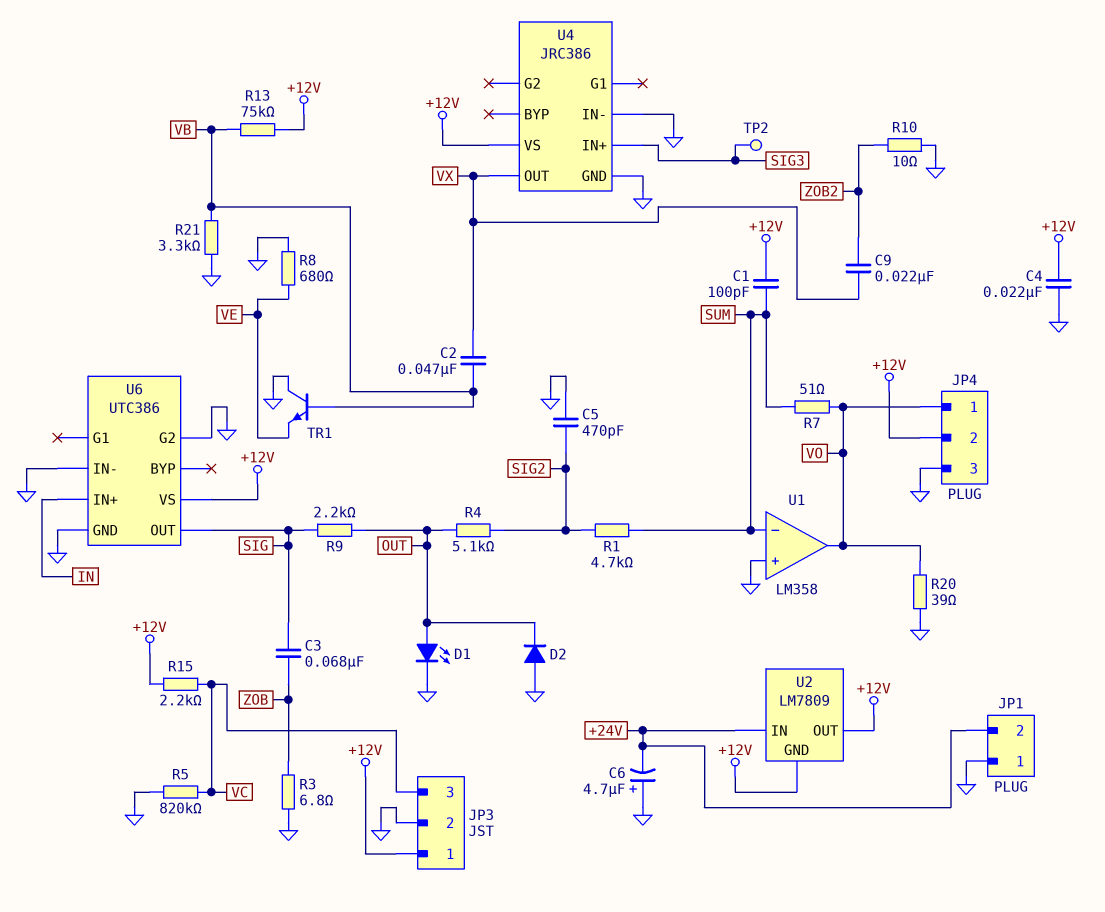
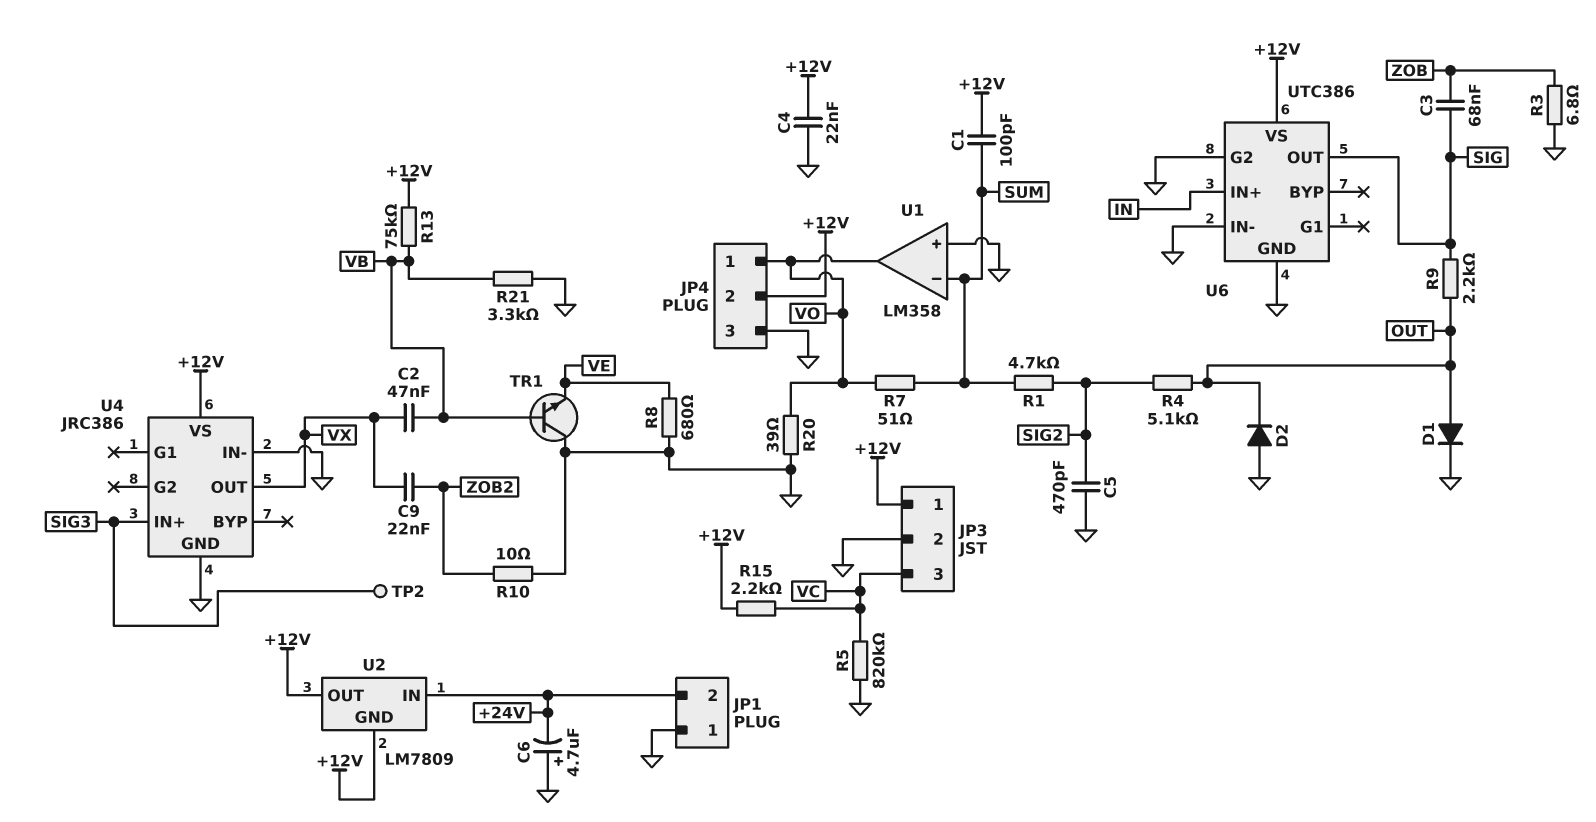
D1: LED (A OUT, K GND) -> diode (A OUT, K GND)

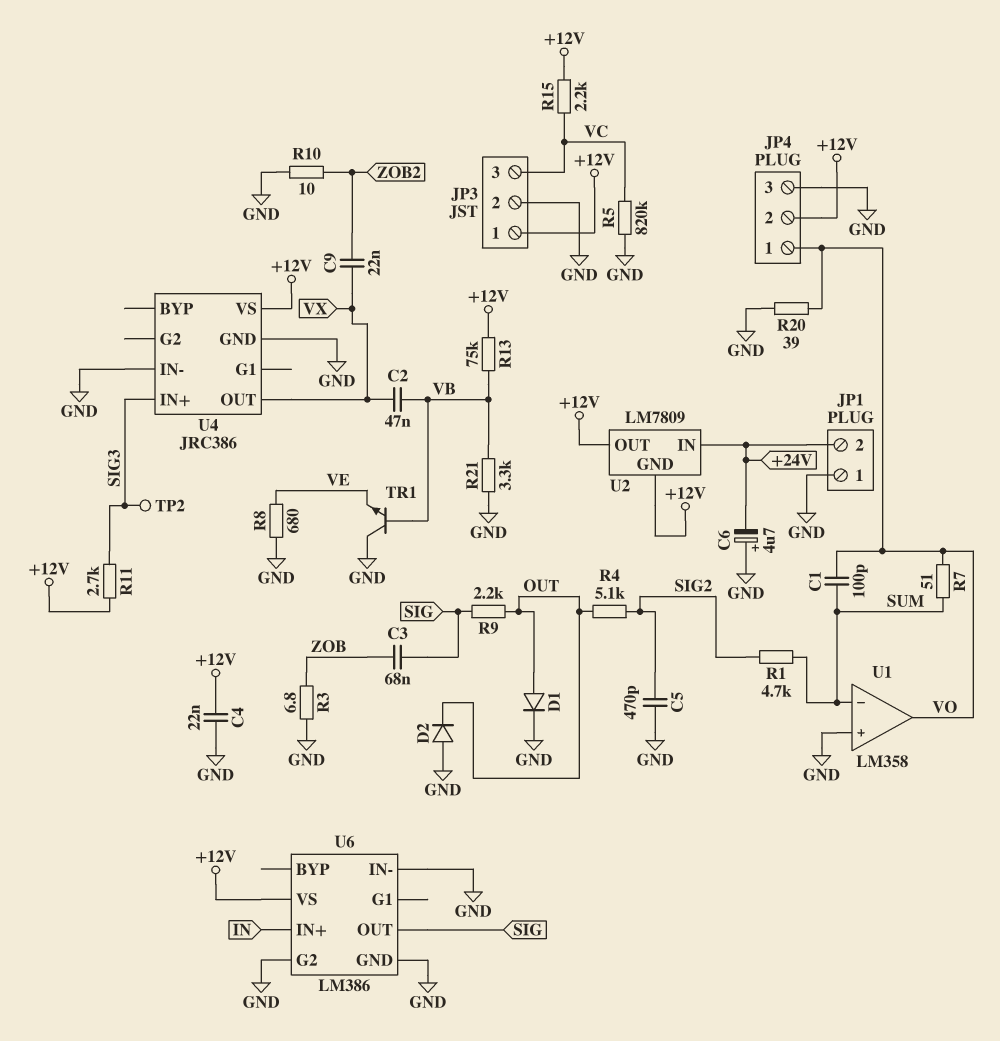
C1: 100pF (+12V, SUM) -> 100pF (SUM, VO)
R11: none -> 2.7k (+12V, SIG3)
U6: UTC386 -> LM386

